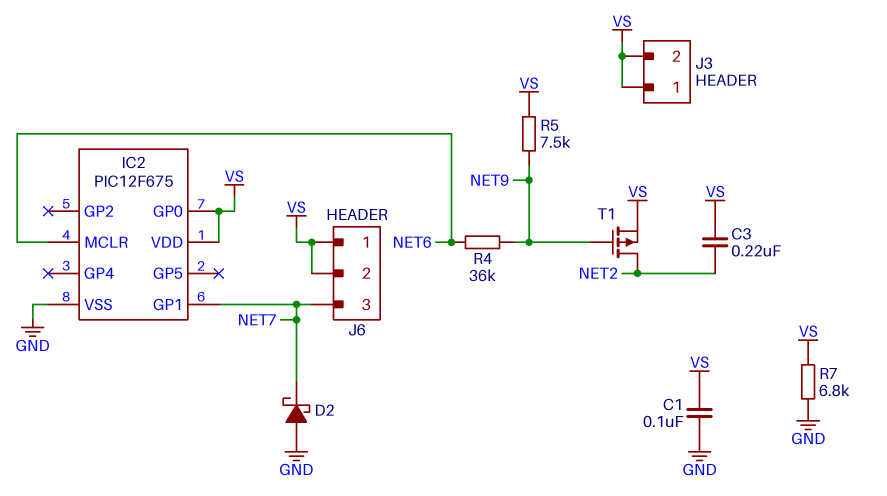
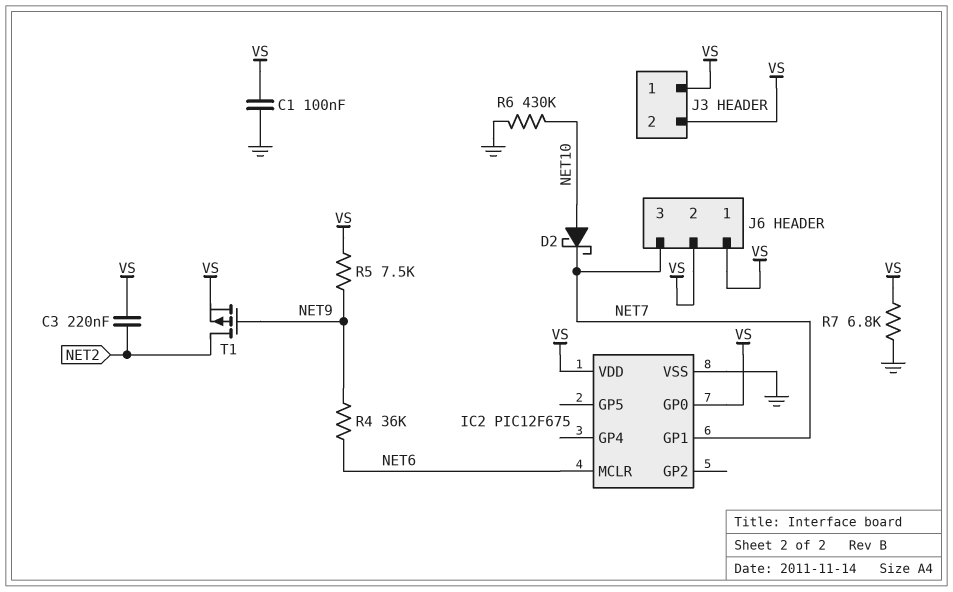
D2: schottky (A GND, K NET7) -> schottky (A NET10, K NET7)
R6: none -> 430k (GND, NET10)

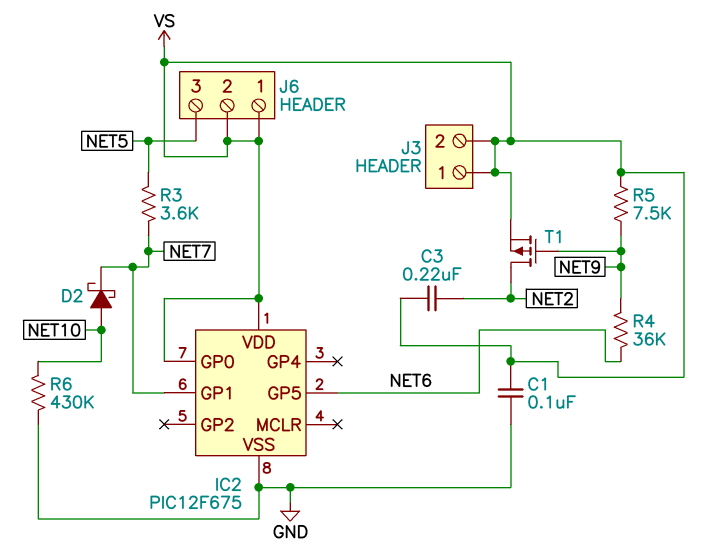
IC2 pin GP5: none -> NET6
IC2 pin MCLR: NET6 -> none
J6 pin 3: NET7 -> NET5
R3: none -> 3.6k (NET5, NET7)
R7: 6.8k (GND, VS) -> none

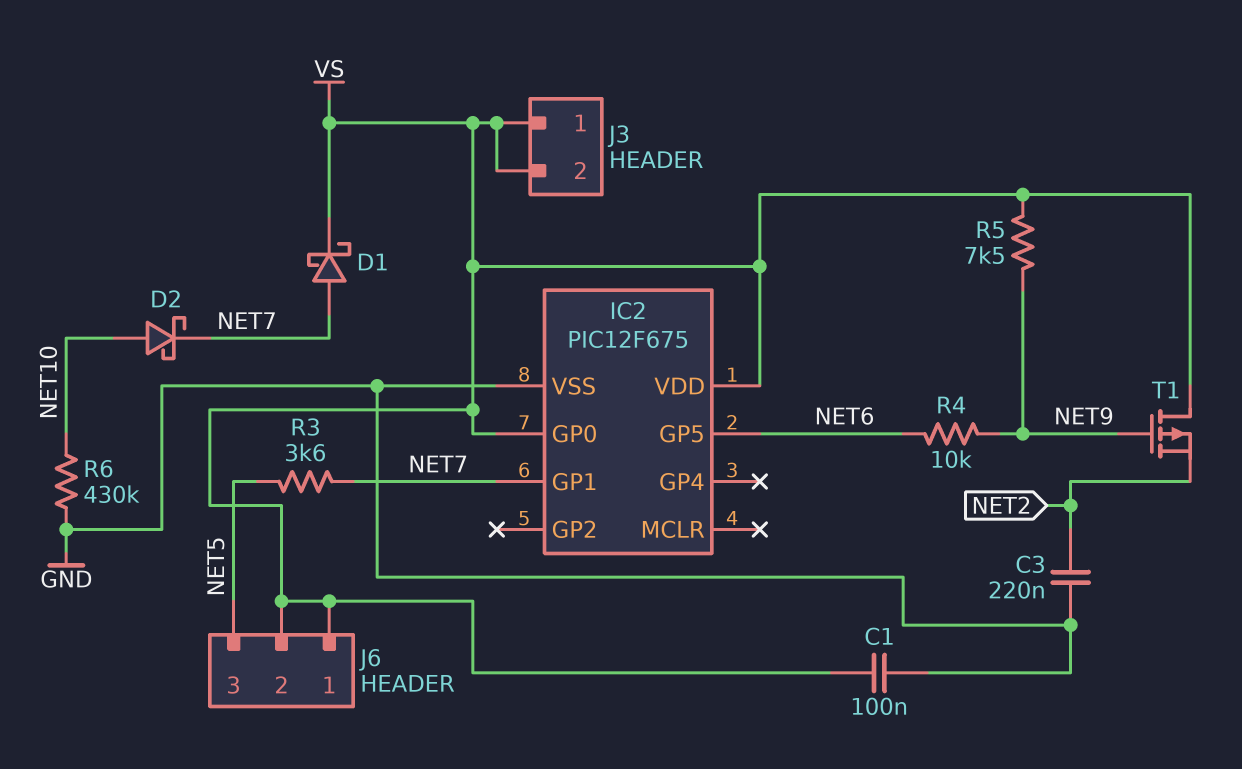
C3: 220nF (NET2, VS) -> 220nF (GND, NET2)
D1: none -> schottky (A NET7, K VS)
R4: 36k (NET6, NET9) -> 10k (NET6, NET9)
T1: PMOS (G NET9, D NET2, S VS) -> PMOS (G NET9, D VS, S NET2)

